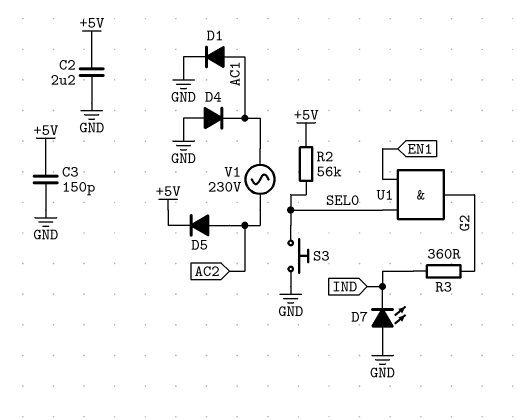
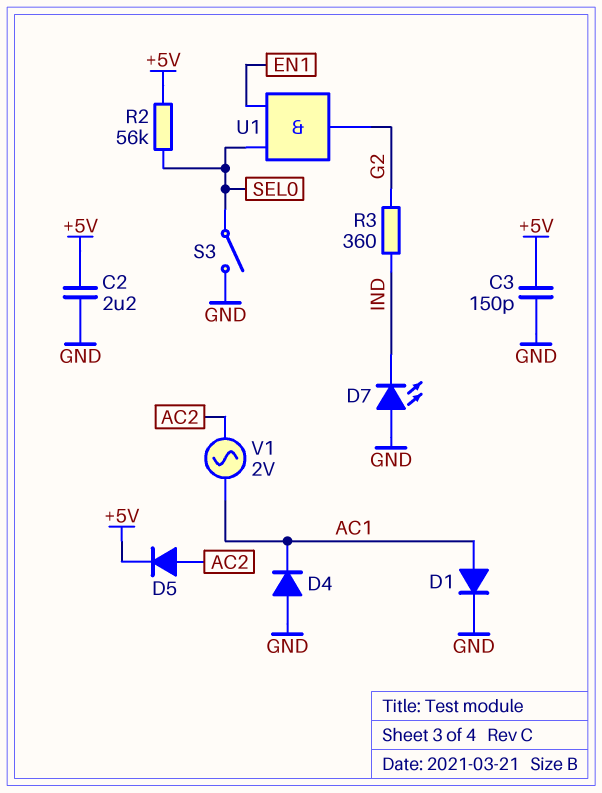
S3: button (GND, SEL0) -> switch (GND, SEL0)
V1: AC 230V (AC1, AC2) -> AC 2V (AC1, AC2)

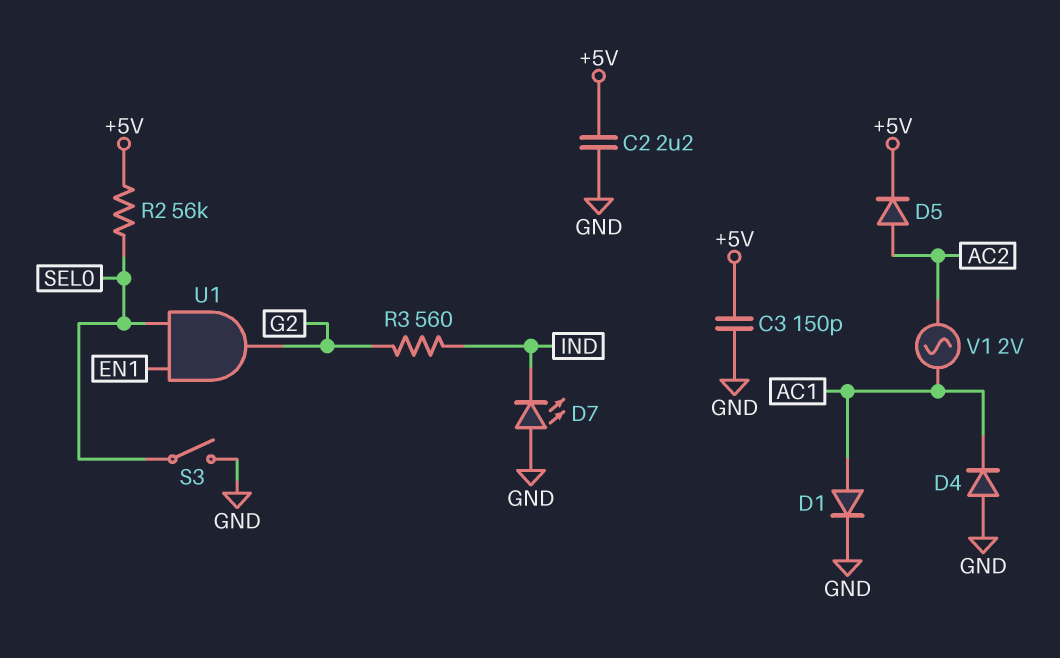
R3: 360 (G2, IND) -> 560 (G2, IND)

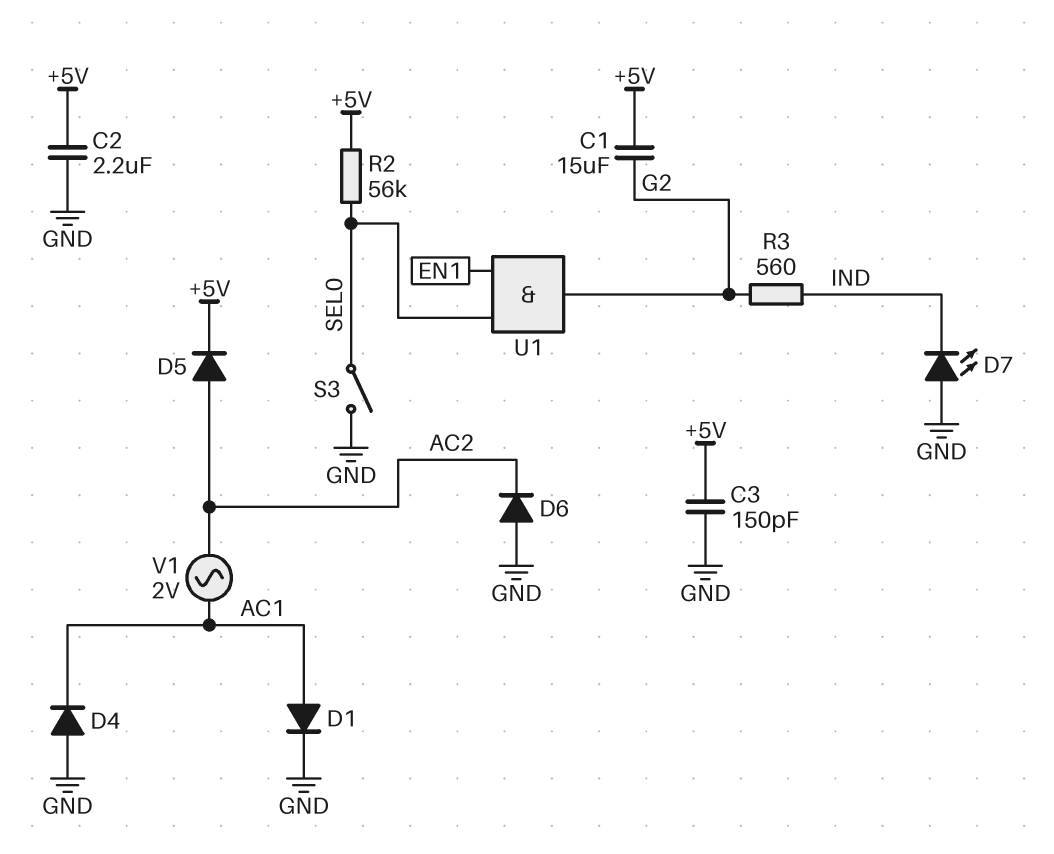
C1: none -> 15uF (+5V, G2)
D6: none -> diode (A GND, K AC2)

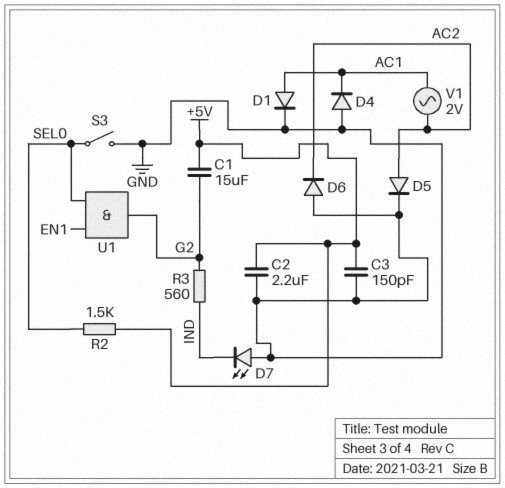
D5: diode (A AC2, K +5V) -> diode (A AC2, K GND)
R2: 56k (+5V, SEL0) -> 1.5k (+5V, SEL0)

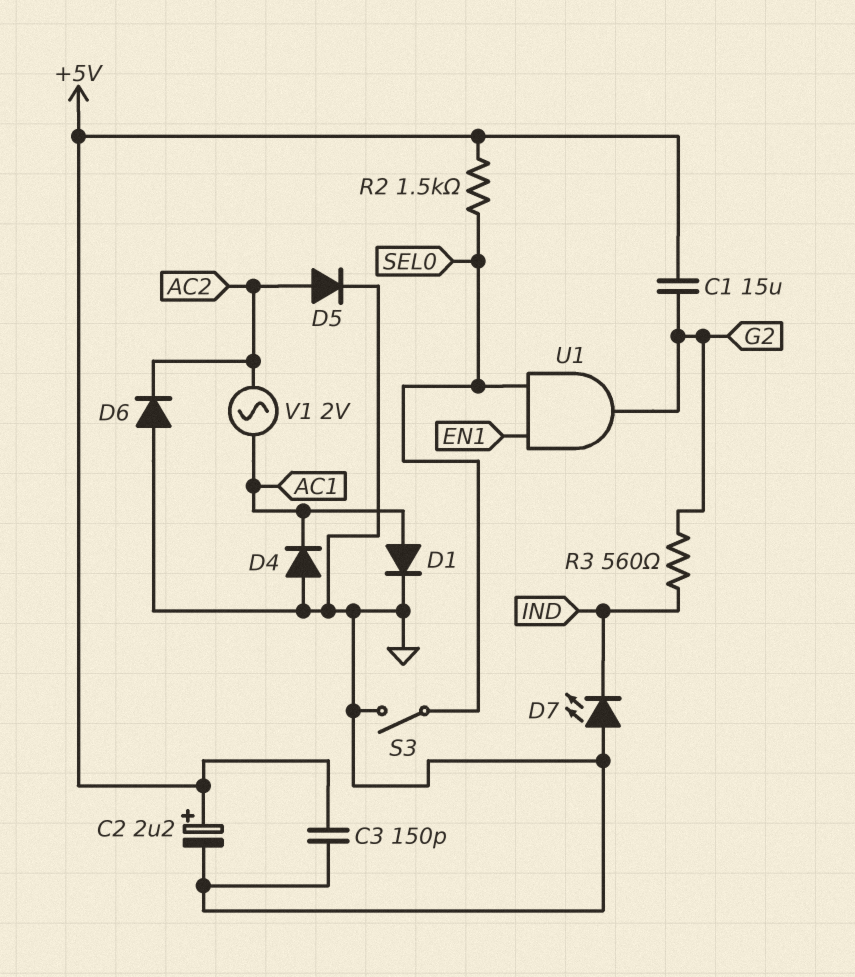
C2: 2.2uF (+5V, GND) -> 2.2uF (plus +5V, minus GND)

